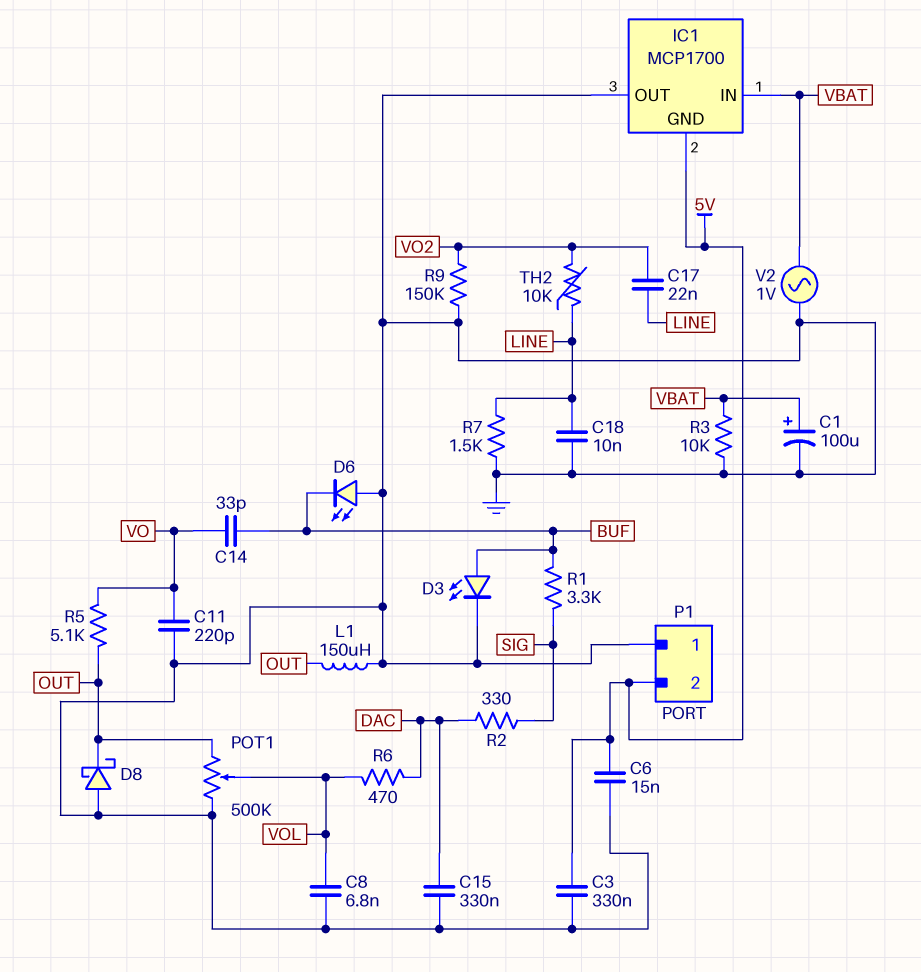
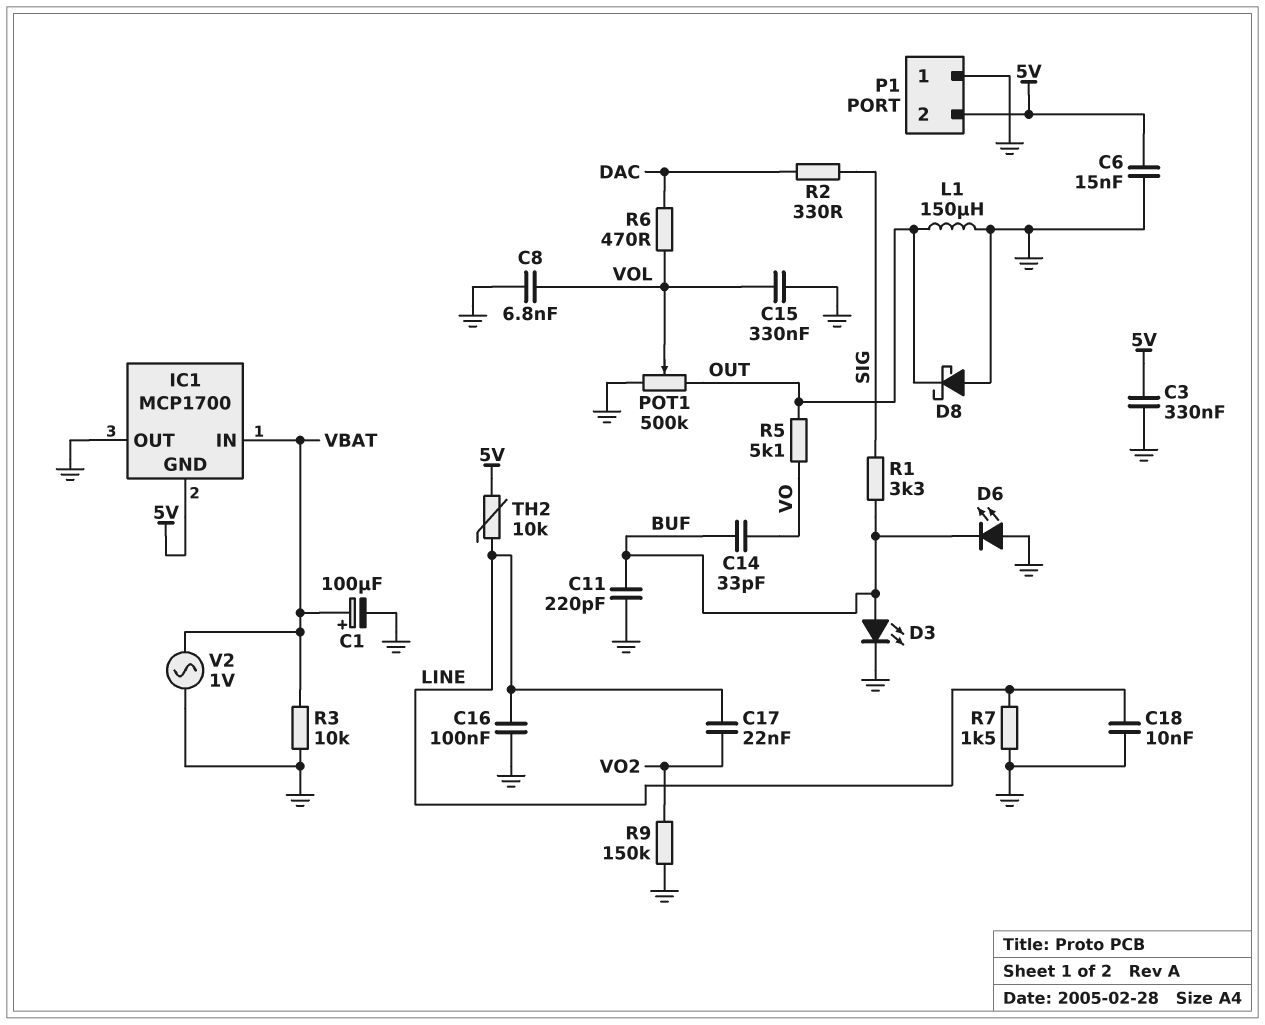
C11: 220pF (GND, VO) -> 220pF (BUF, GND)
C15: 330nF (DAC, GND) -> 330nF (GND, VOL)
C16: none -> 100nF (GND, LINE)
TH2: 10k (LINE, VO2) -> 10k (5V, LINE)

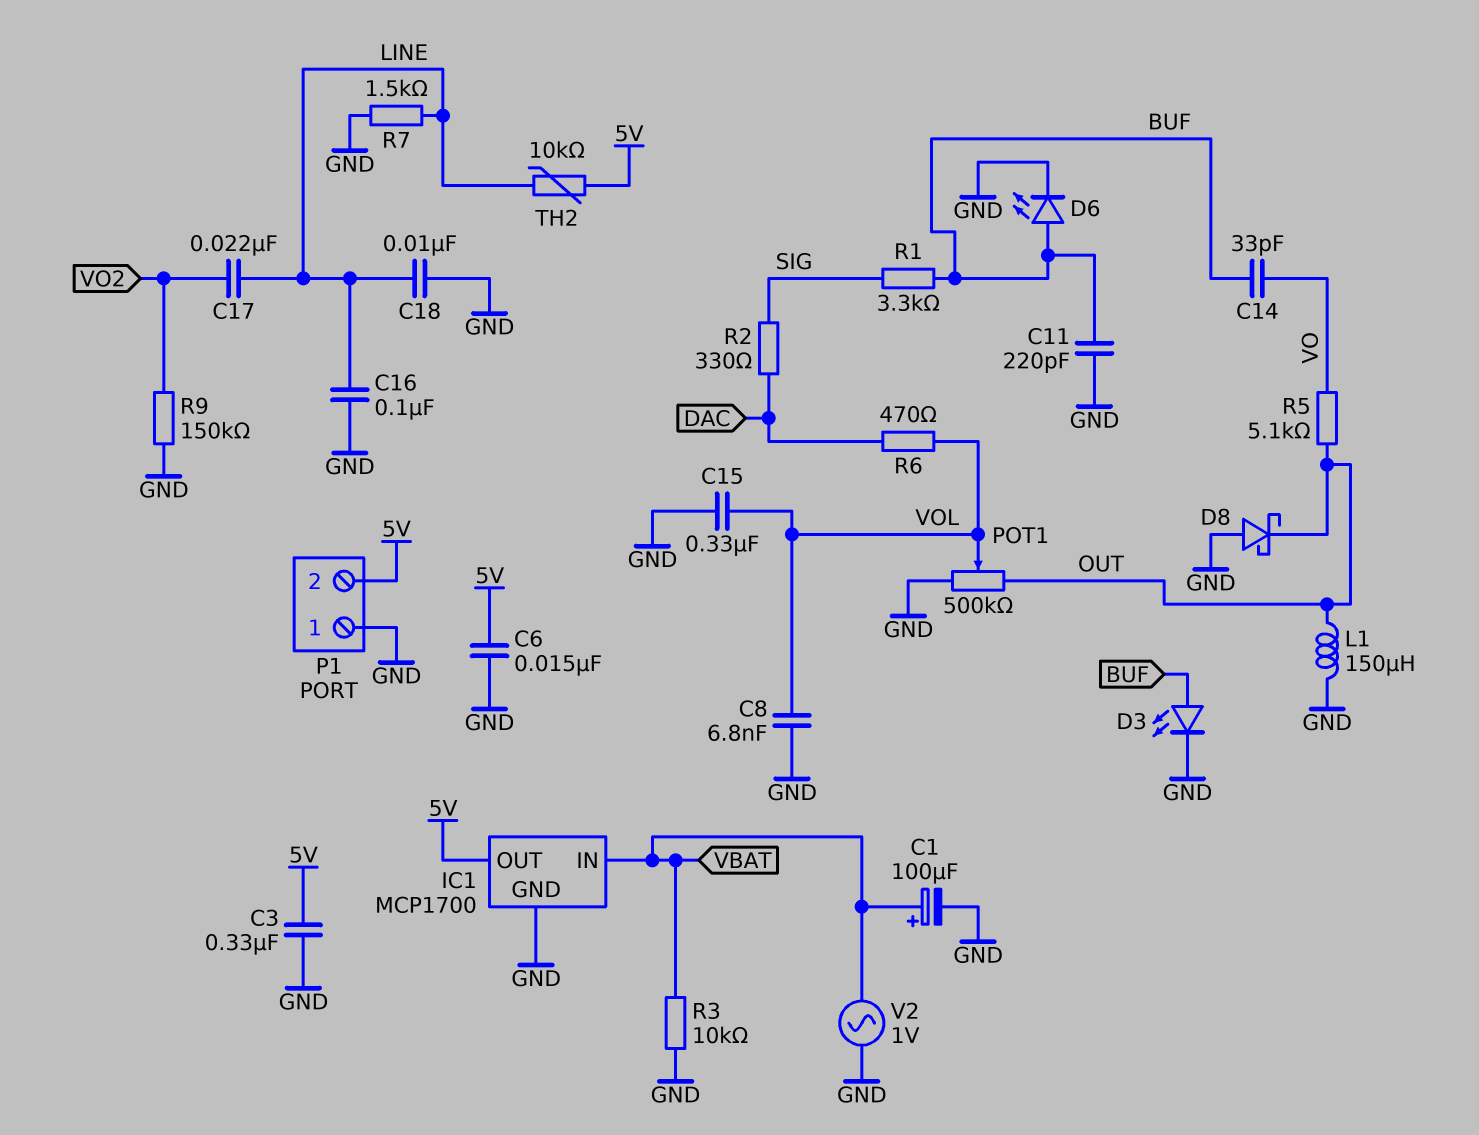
D6: LED (A GND, K BUF) -> LED (A BUF, K GND)
IC1 pin GND: 5V -> GND
IC1 pin OUT: GND -> 5V

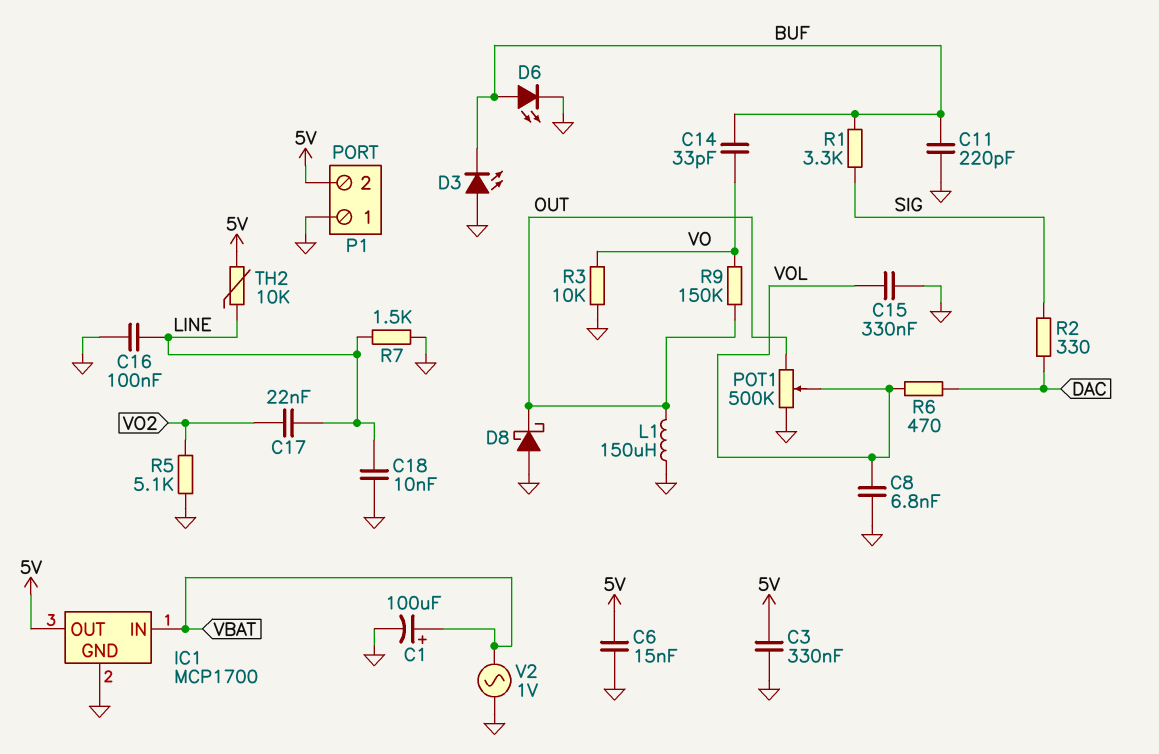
D3: LED (A BUF, K GND) -> LED (A GND, K BUF)
R3: 10k (GND, VBAT) -> 10k (GND, VO)
R5: 5.1k (OUT, VO) -> 5.1k (GND, VO2)
R9: 150k (GND, VO2) -> 150k (OUT, VO)

